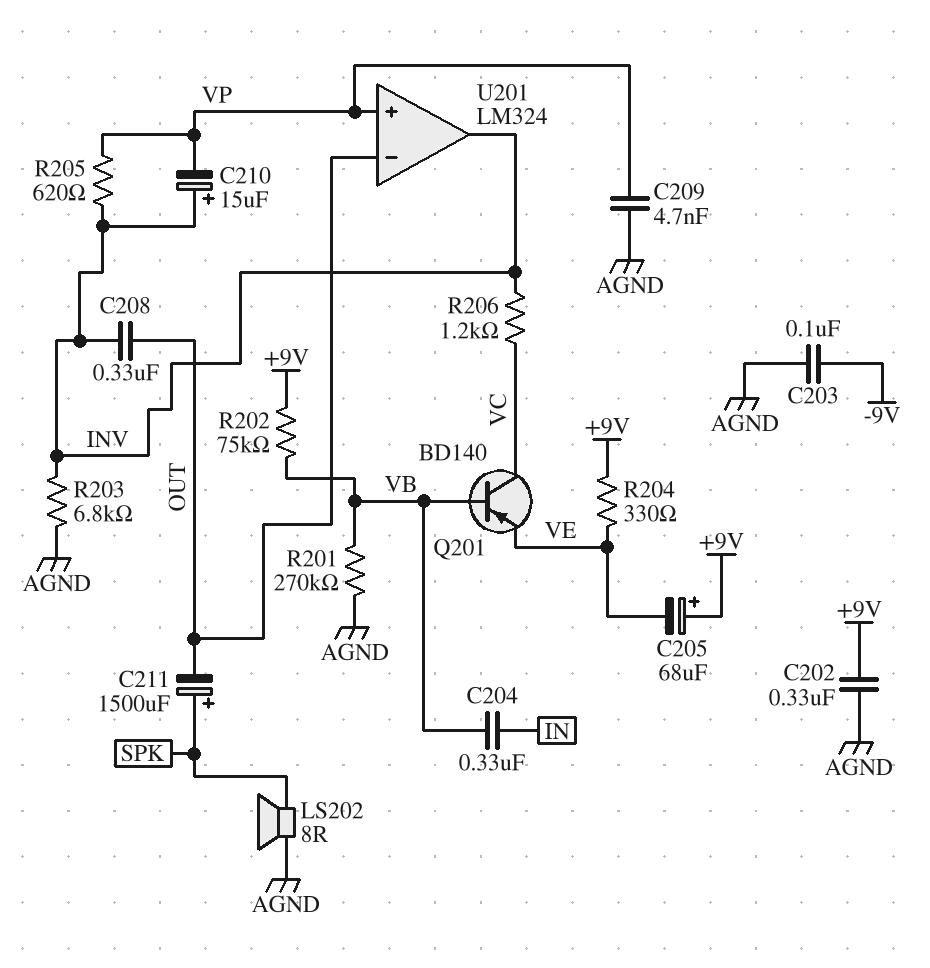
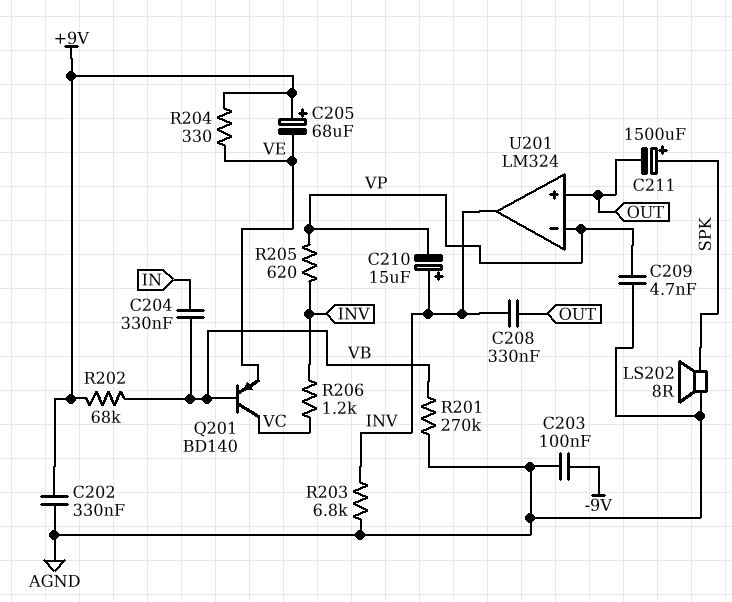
R202: 75k (+9V, VB) -> 68k (+9V, VB)
U201 pin in+: VP -> OUT
U201 pin in-: OUT -> VP

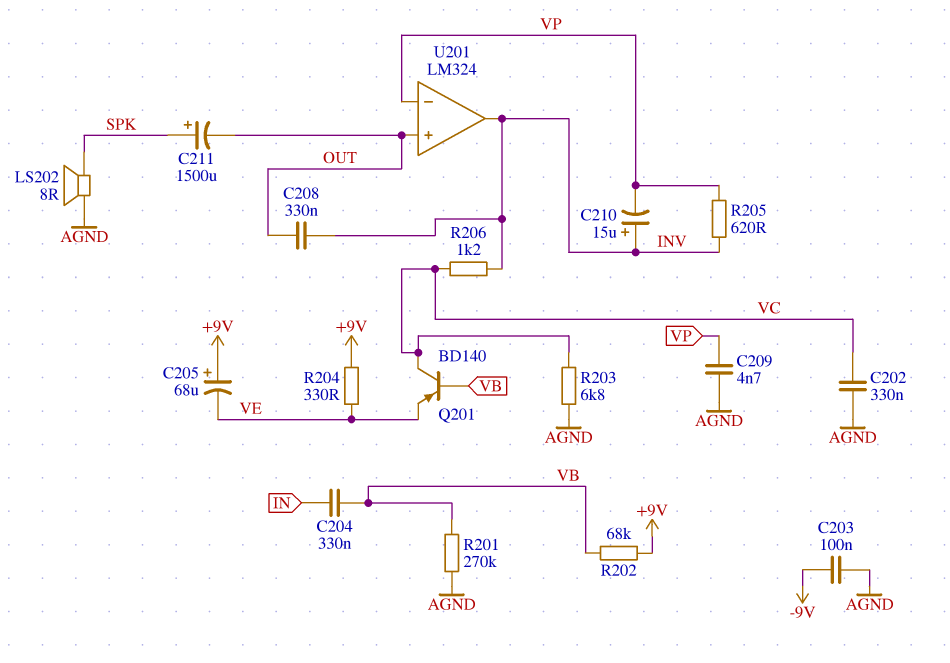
C202: 330nF (+9V, AGND) -> 330nF (AGND, VC)
R203: 6.8k (AGND, INV) -> 6.8k (AGND, VC)

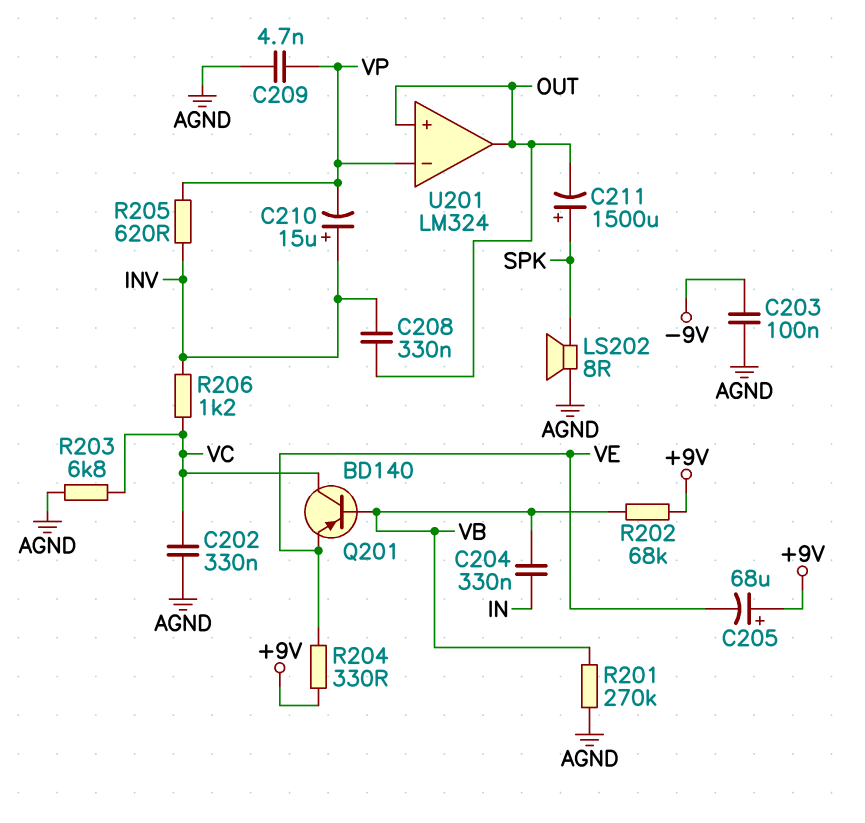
U201 pin out: INV -> OUT

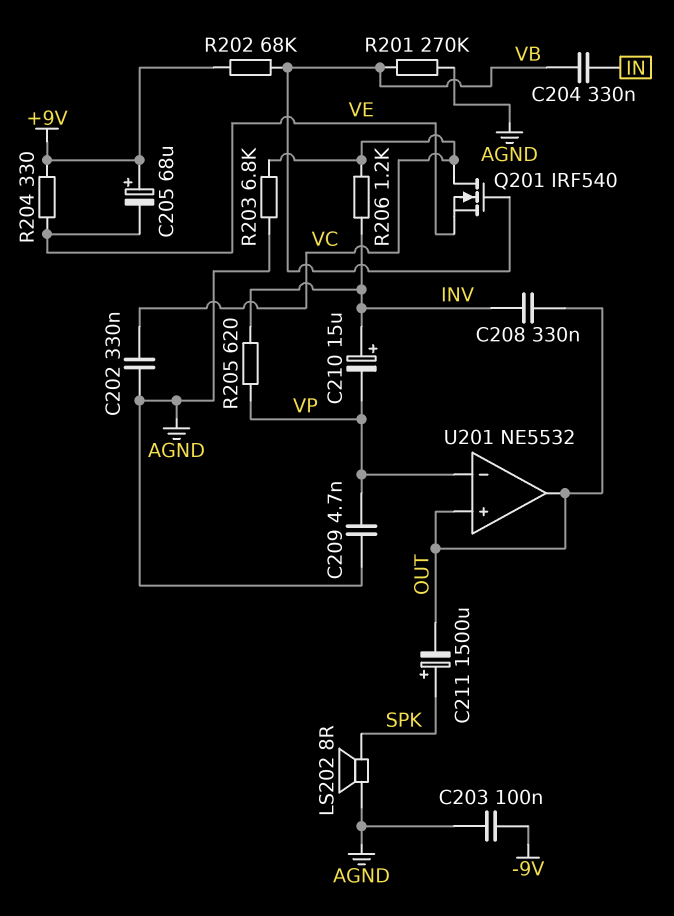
Q201: PNP BD140 (B VB, C VC, E VE) -> NMOS IRF540 (G VB, D VC, S VE)
U201: LM324 -> NE5532

